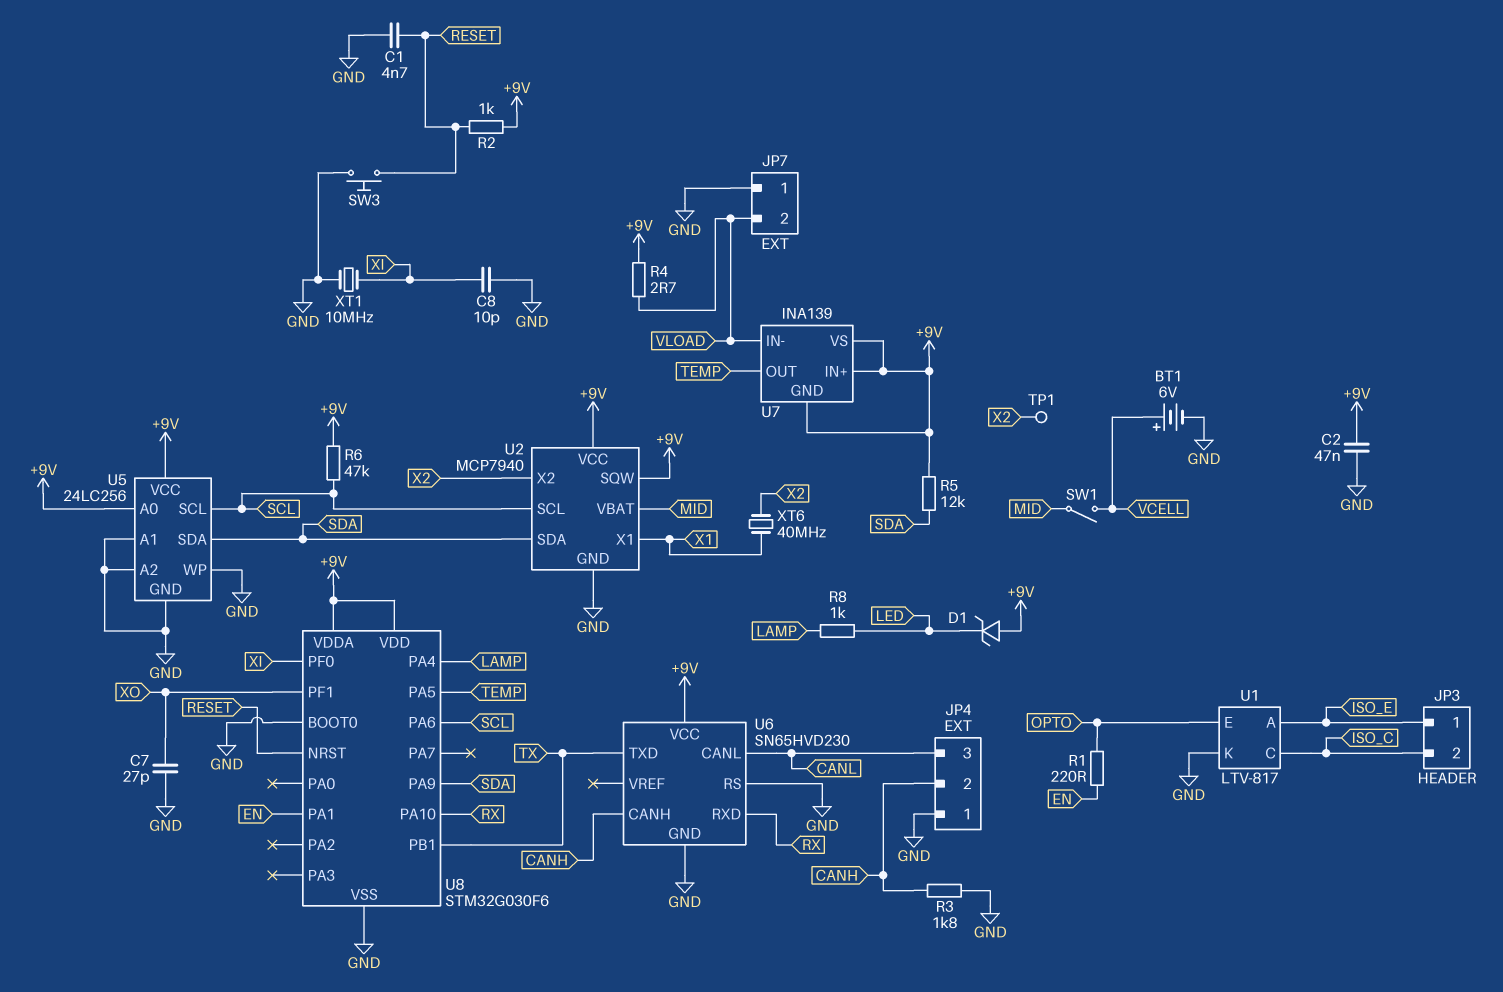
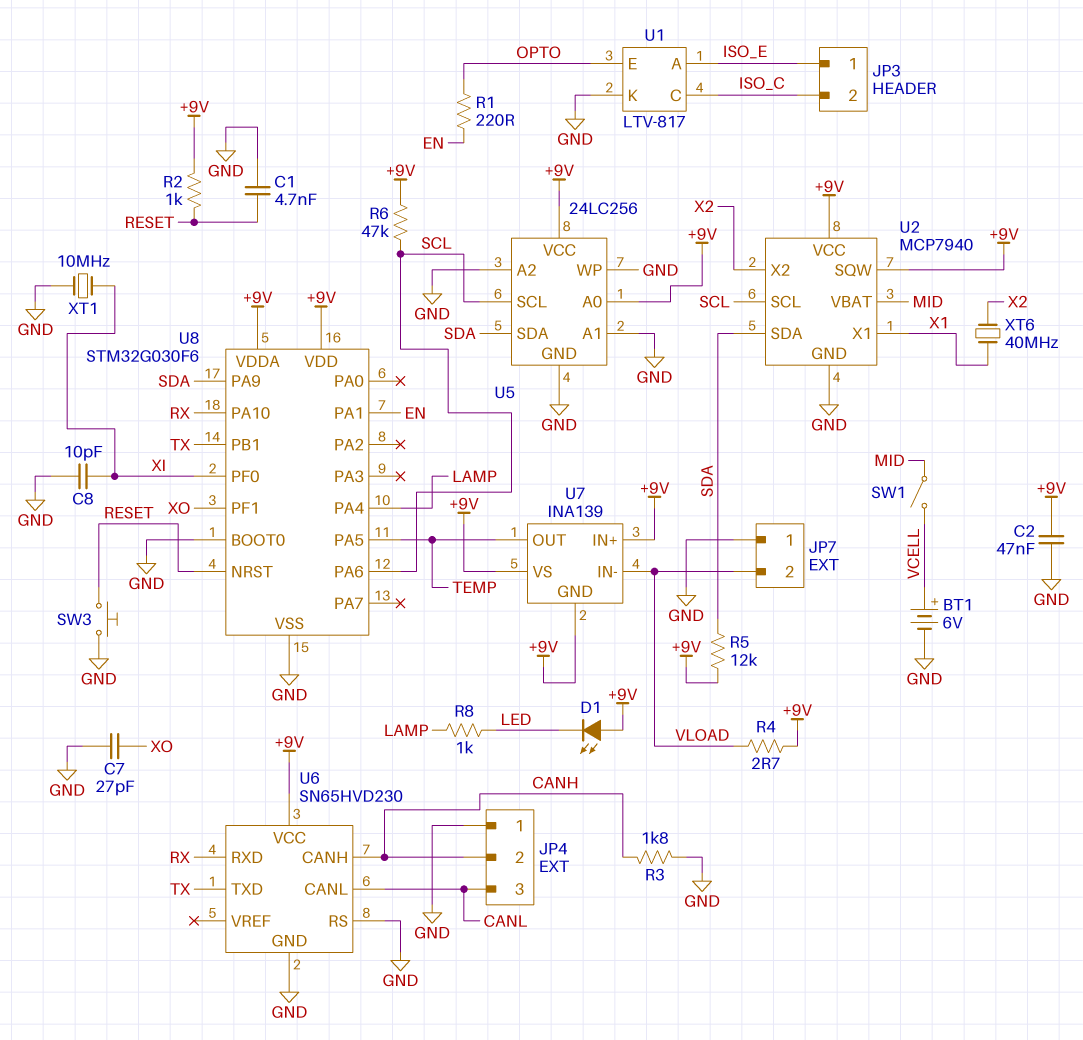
D1: zener (A +9V, K LED) -> LED (A +9V, K LED)
TP1: test point (X2) -> none

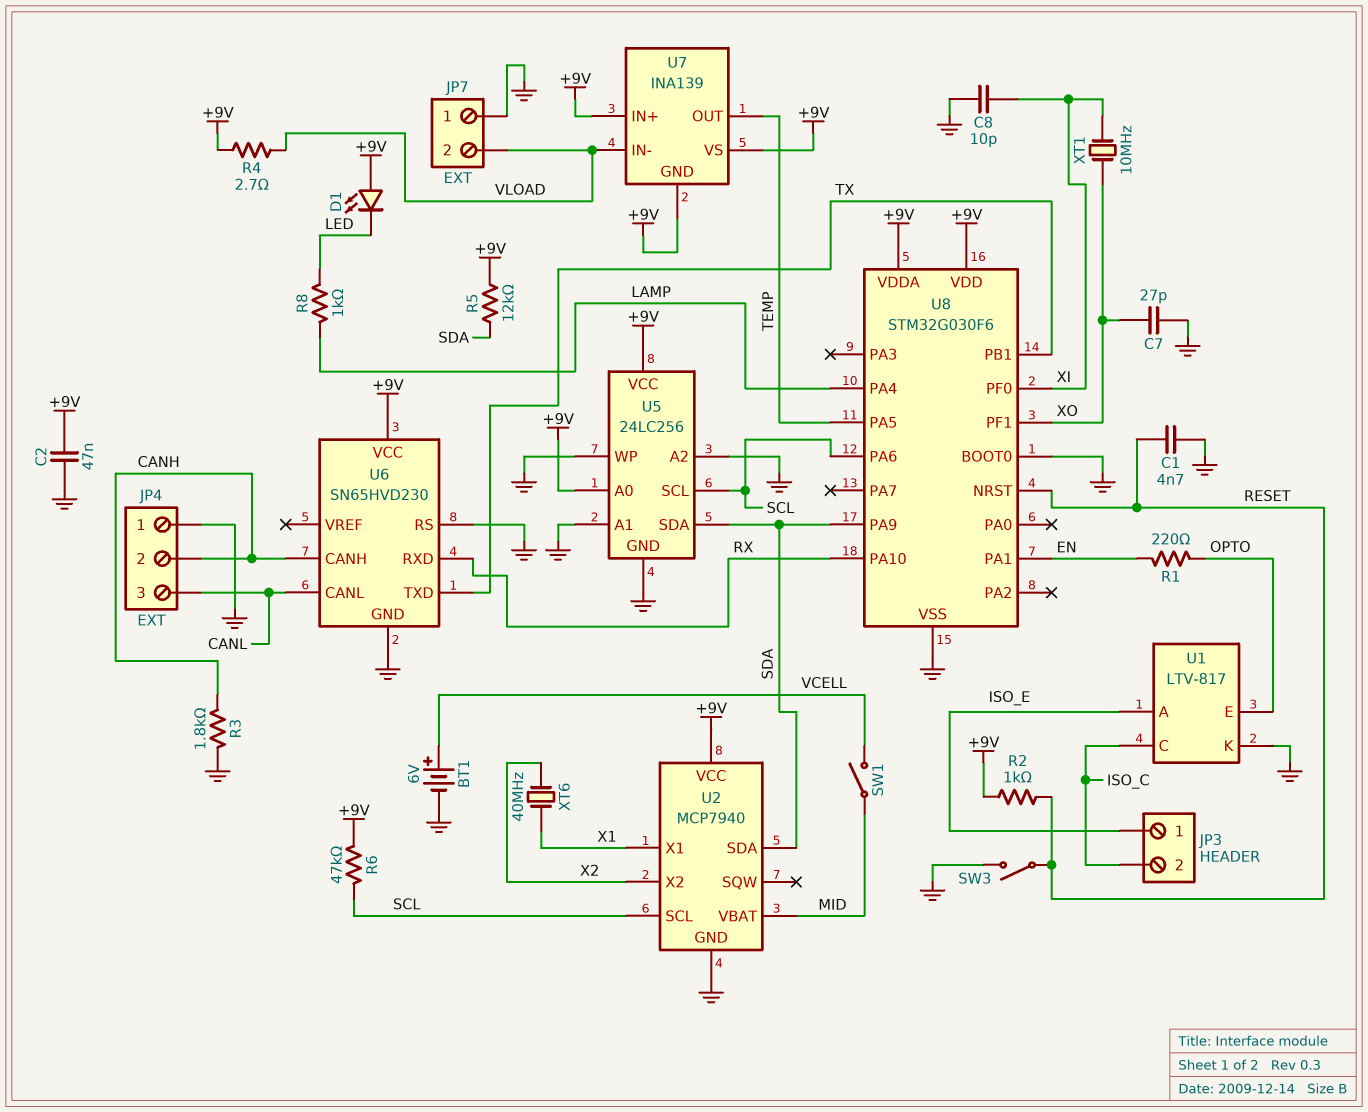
SW3: button (GND, RESET) -> switch (GND, RESET)
U2 pin SQW: +9V -> none
XT1: 10MHz (GND, XI) -> 10MHz (XI, XO)

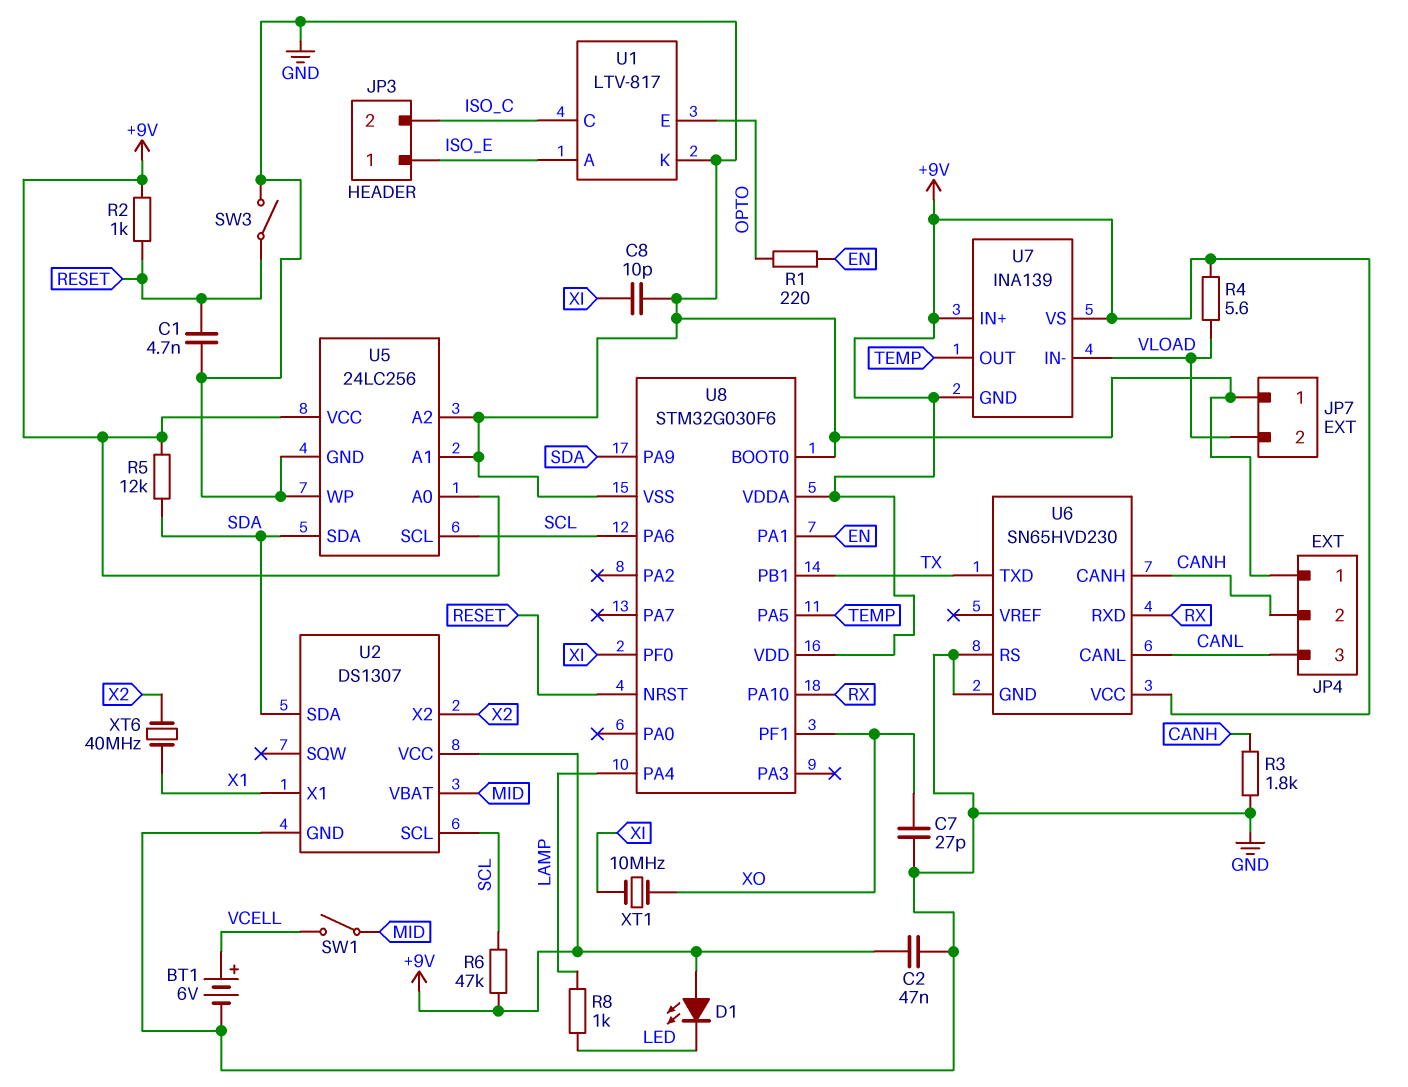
R4: 2.7 (+9V, VLOAD) -> 5.6 (+9V, VLOAD)
U2: MCP7940 -> DS1307

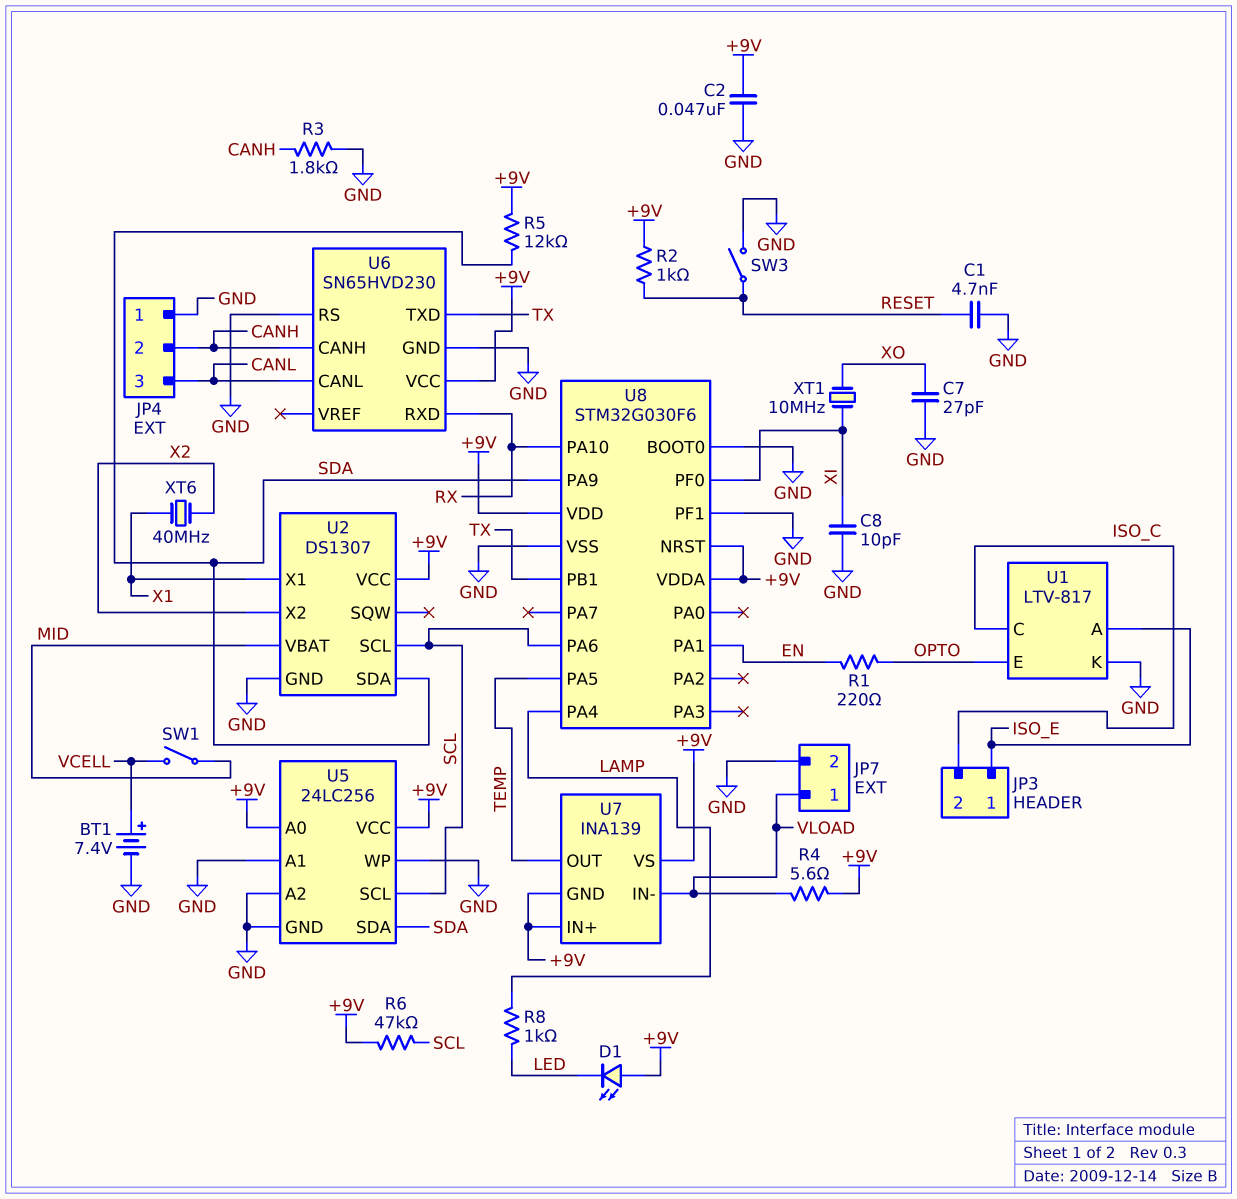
BT1: 6V (plus VCELL, minus GND) -> 7.4V (plus VCELL, minus GND)
JP7 pin 1: GND -> VLOAD
JP7 pin 2: VLOAD -> GND
U8 pin NRST: RESET -> +9V
U8 pin PF1: XO -> GND

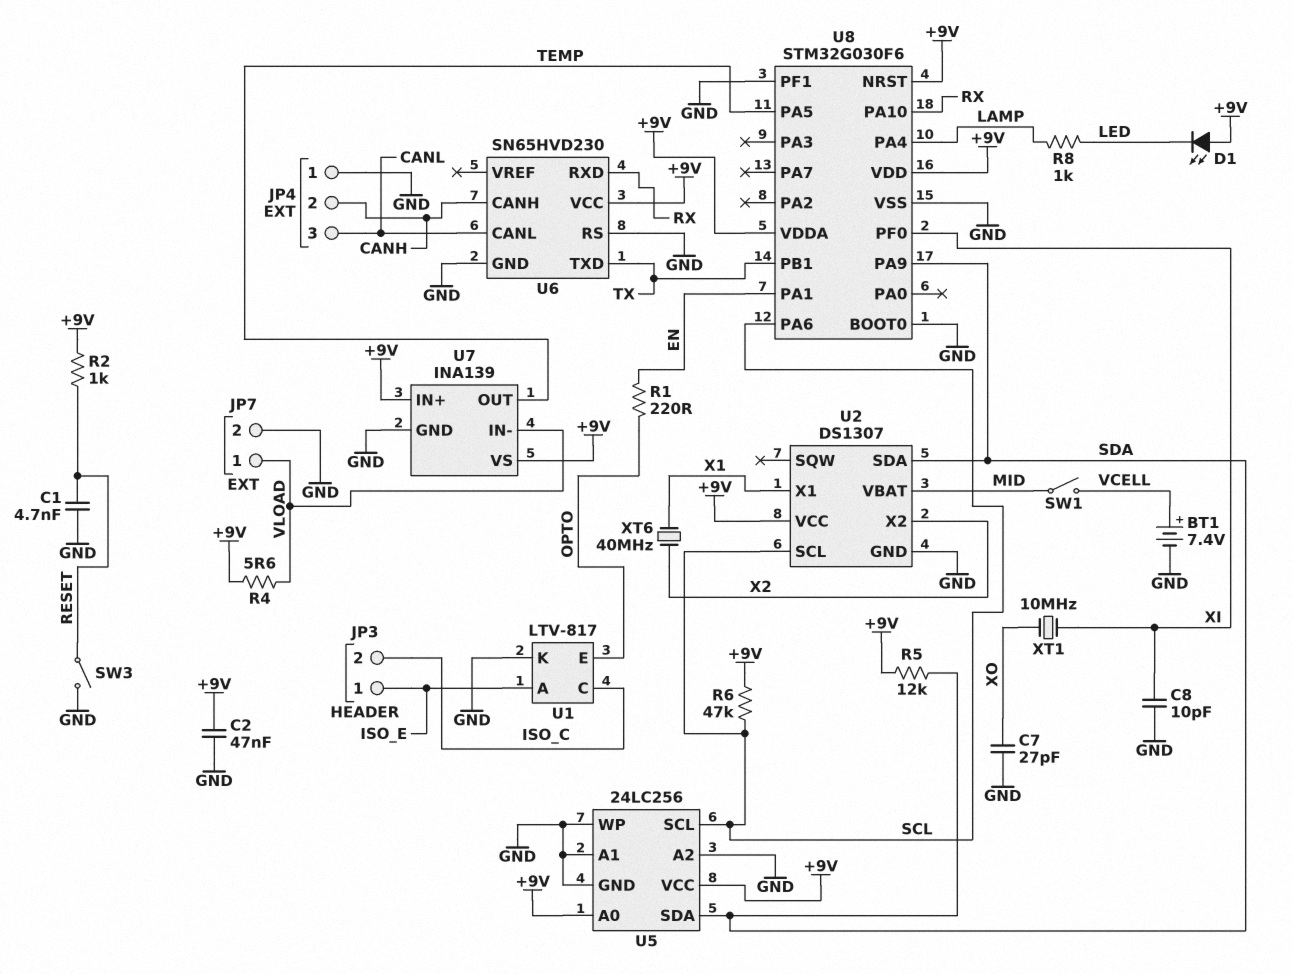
R3: 1.8k (CANH, GND) -> none
U7 pin GND: +9V -> GND

